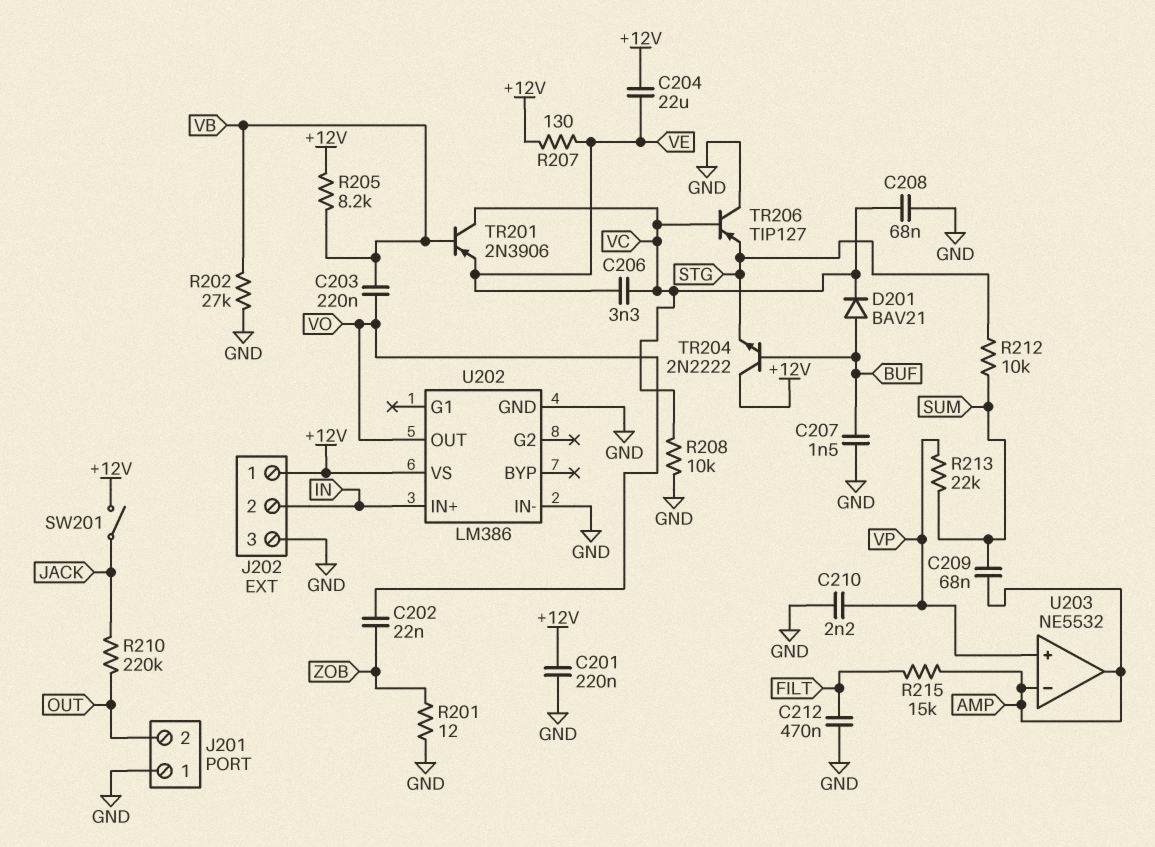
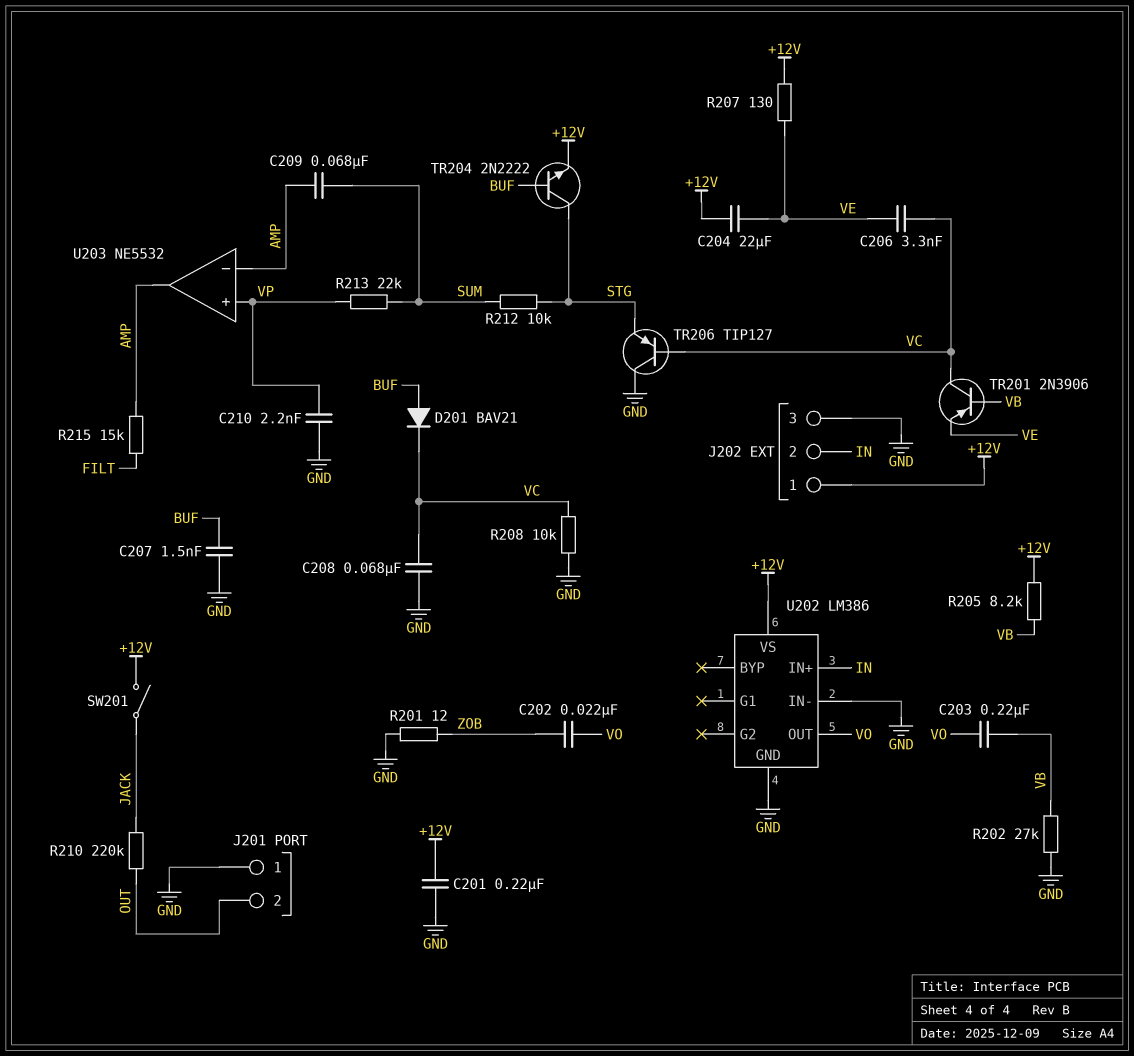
C212: 470nF (FILT, GND) -> none
TR204: NPN 2N2222 (B BUF, C +12V, E STG) -> NPN 2N2222 (B BUF, C STG, E +12V)

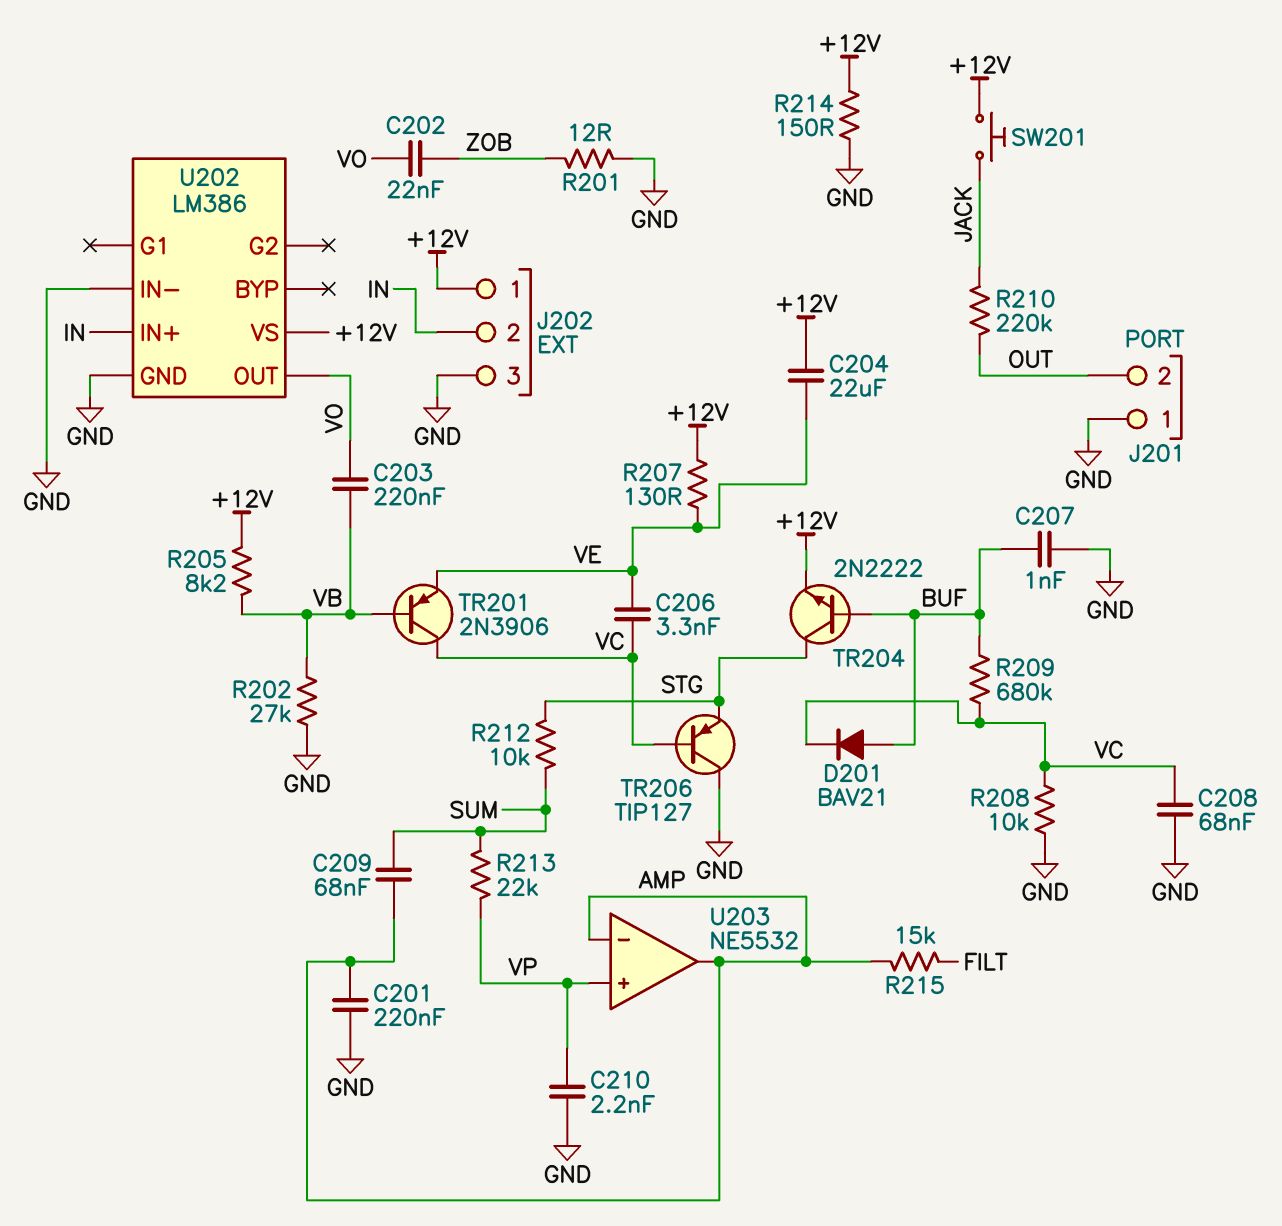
C201: 220nF (+12V, GND) -> 220nF (AMP, GND)
C207: 1.5nF (BUF, GND) -> 1nF (BUF, GND)
R209: none -> 680k (BUF, VC)
R214: none -> 150 (+12V, GND)
SW201: switch (+12V, JACK) -> button (+12V, JACK)

